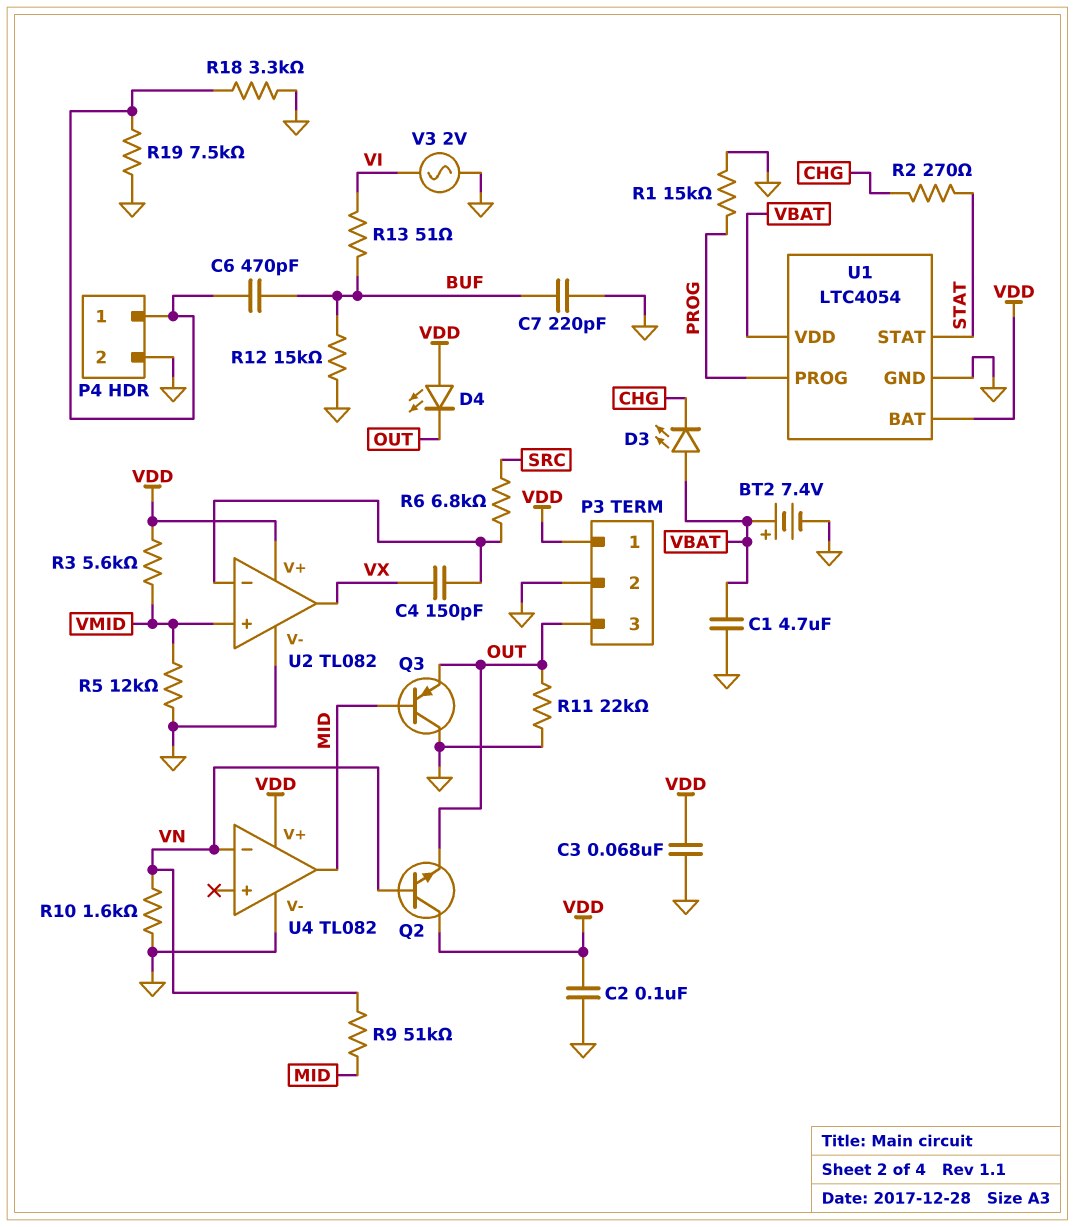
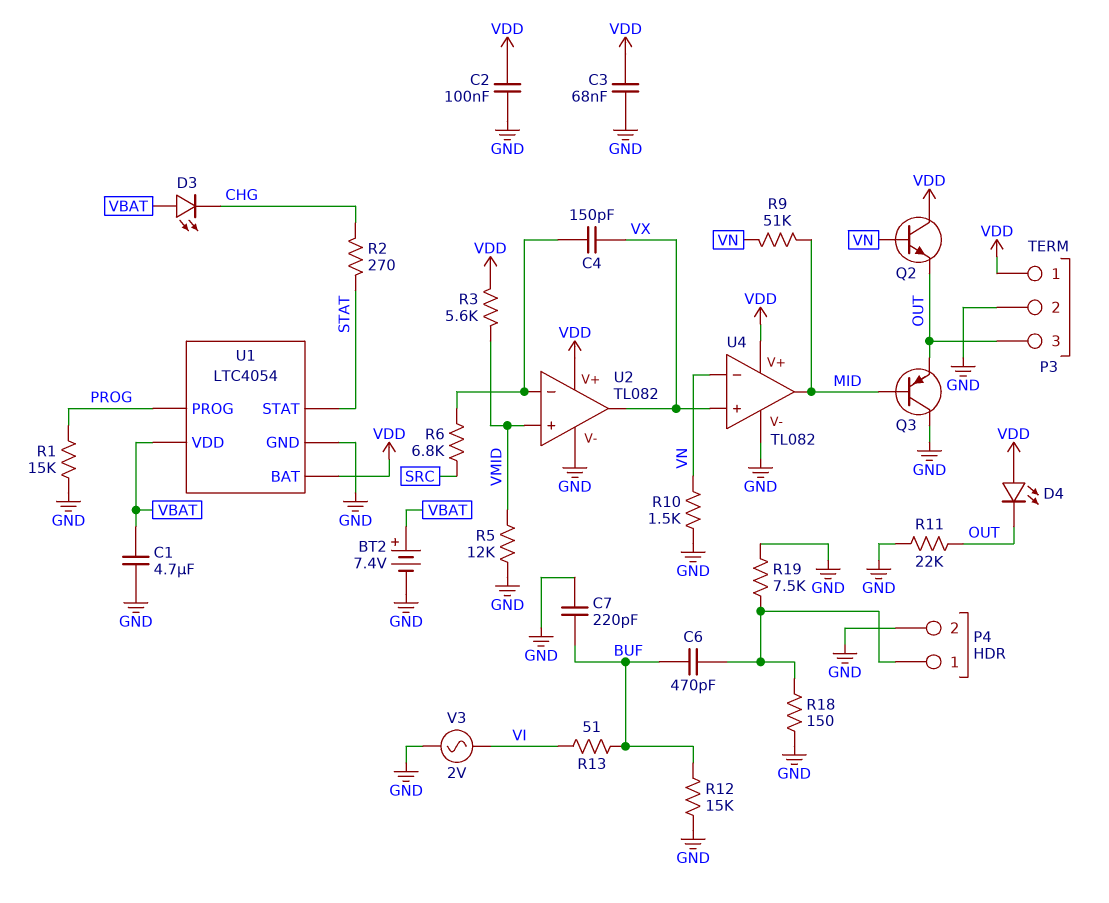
R10: 1.6k (GND, VN) -> 1.5k (GND, VN)
R18: 3.3k (GND, P4/1) -> 150 (GND, P4/1)
U4 pin in+: none -> VX

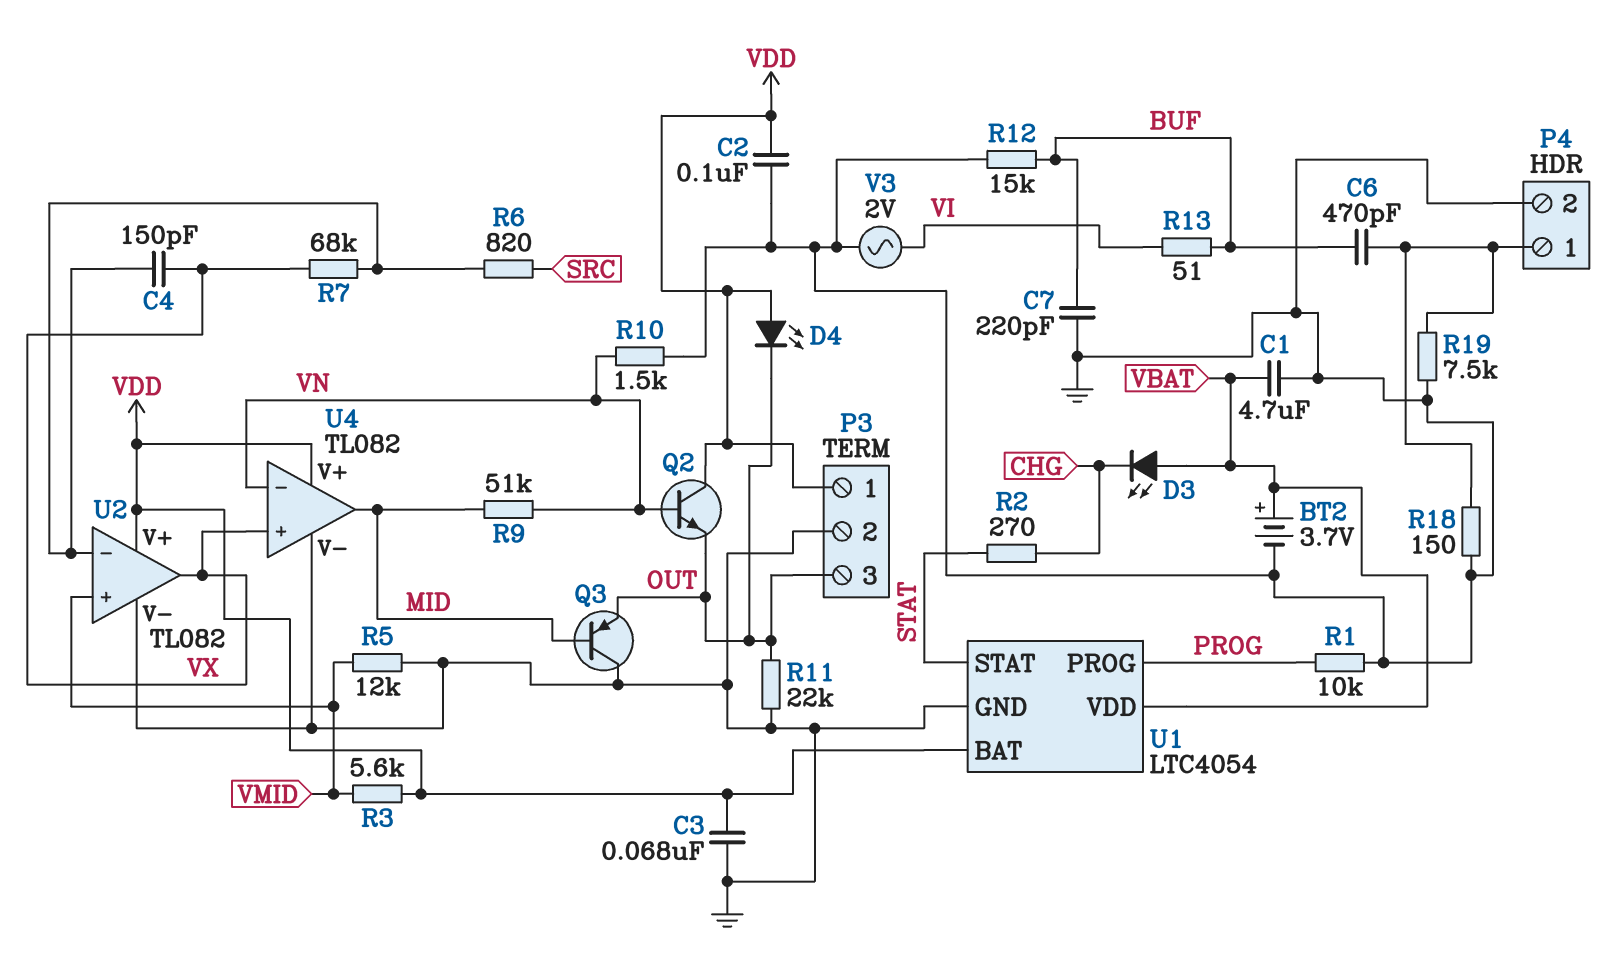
BT2: 7.4V (plus VBAT, minus GND) -> 3.7V (plus VBAT, minus GND)
R1: 15k (GND, PROG) -> 10k (GND, PROG)
R6: 6.8k (SRC, U2/in-) -> 820 (SRC, U2/in-)
R7: none -> 68k (U2/in-, VX)

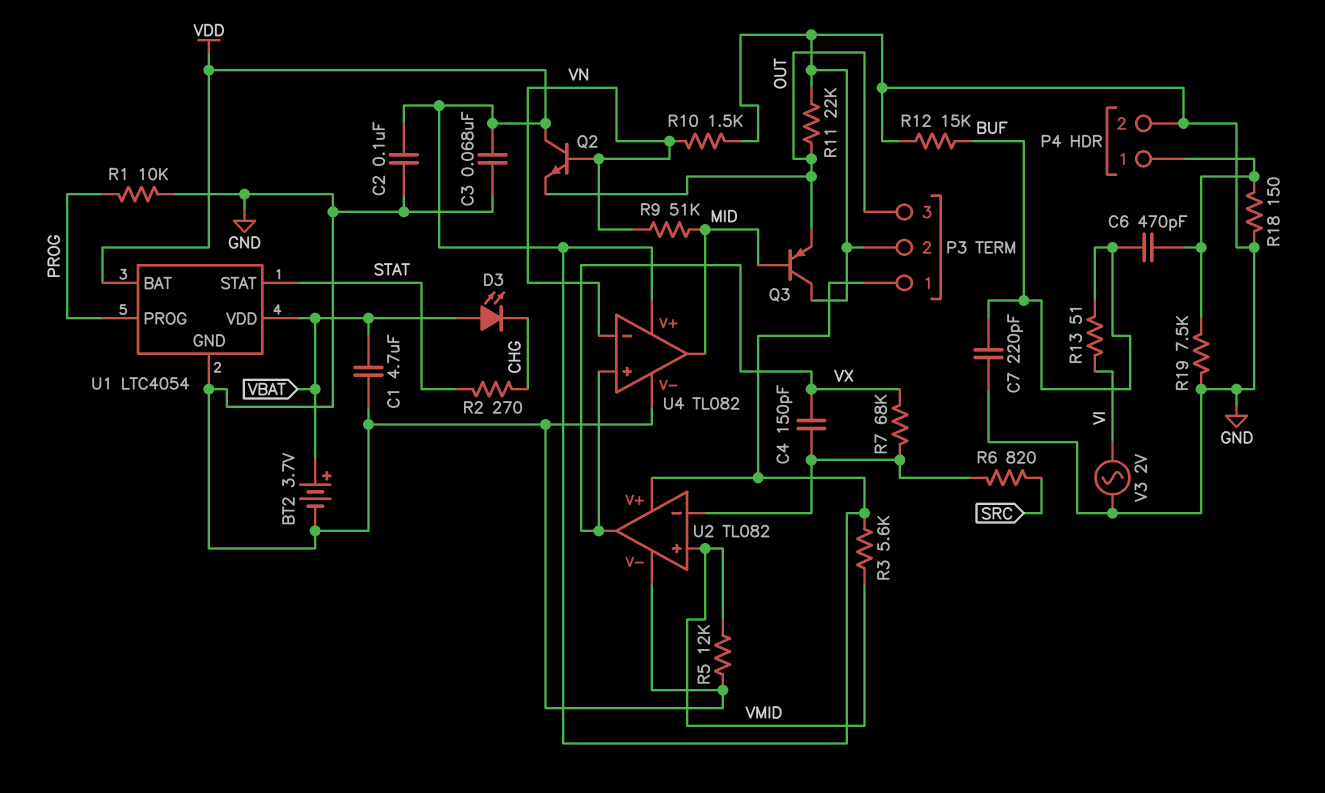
D4: LED (A VDD, K OUT) -> none

